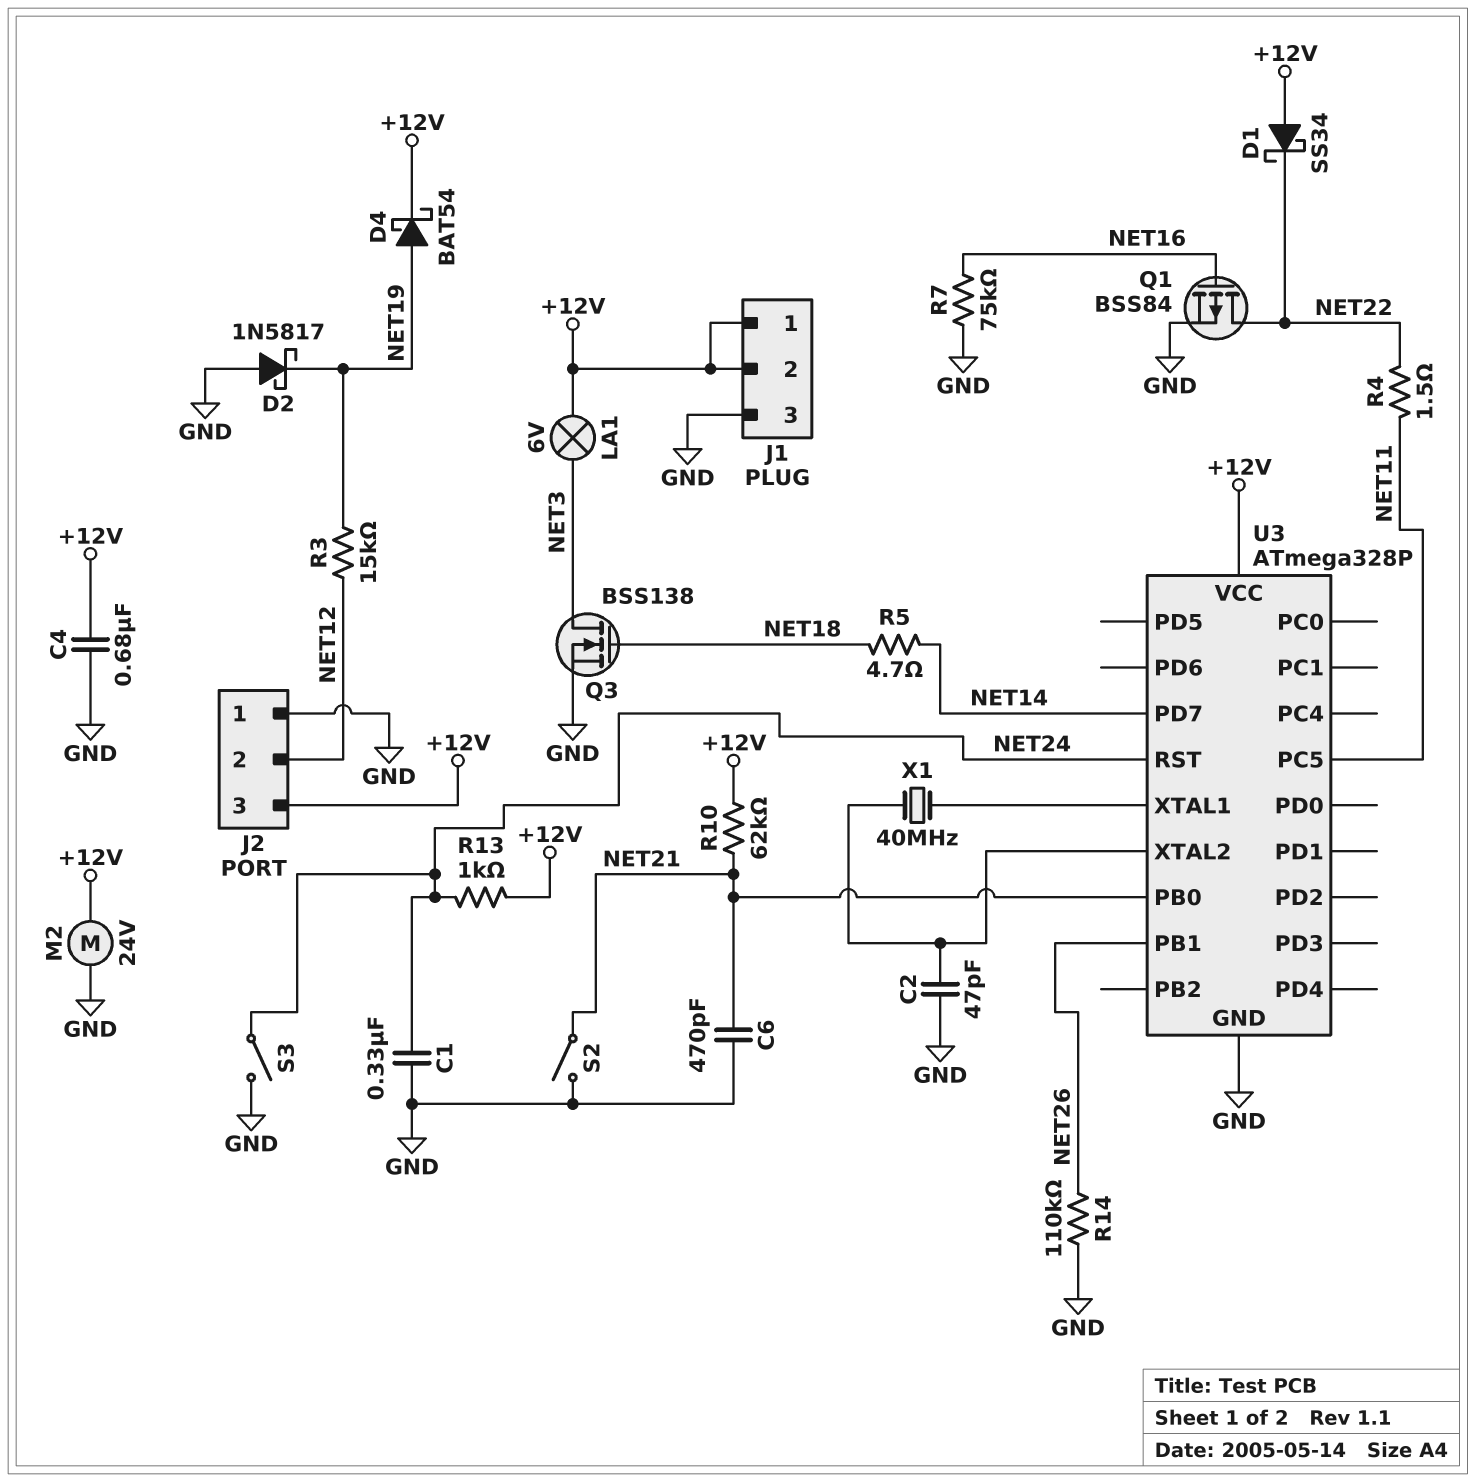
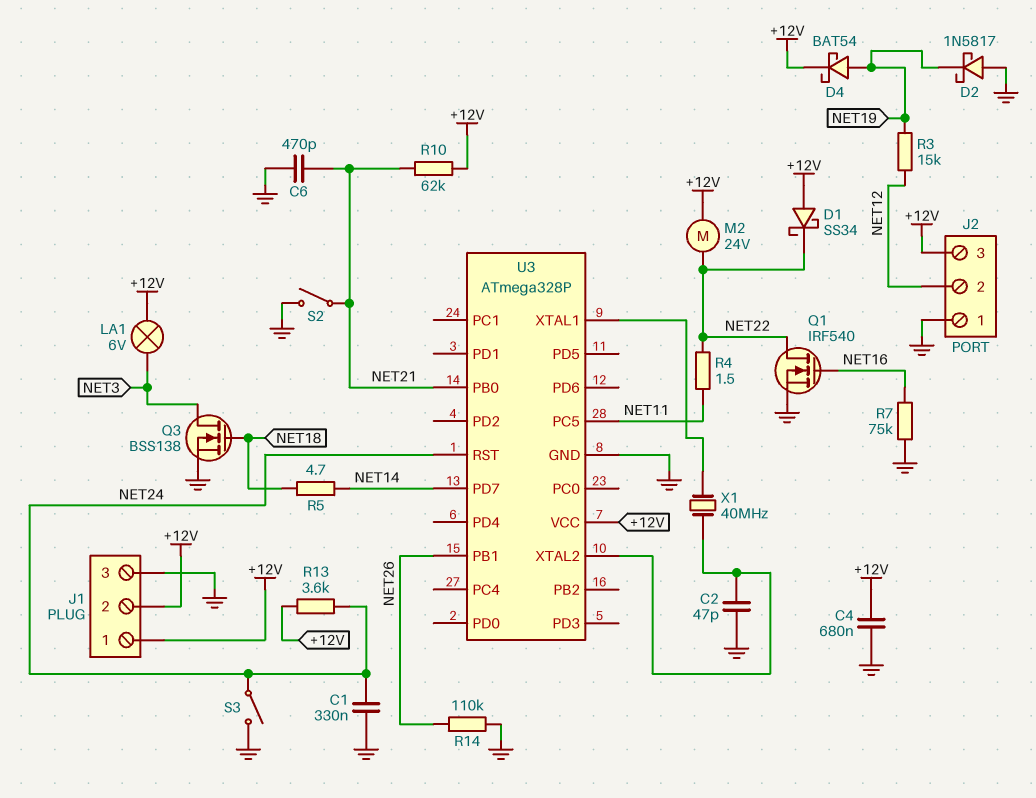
M2: motor 24V (+12V, GND) -> motor 24V (+12V, NET22)
Q1: PMOS BSS84 (G NET16, D NET22, S GND) -> NMOS IRF540 (G NET16, D NET22, S GND)
R13: 1k (+12V, NET24) -> 3.6k (+12V, NET24)

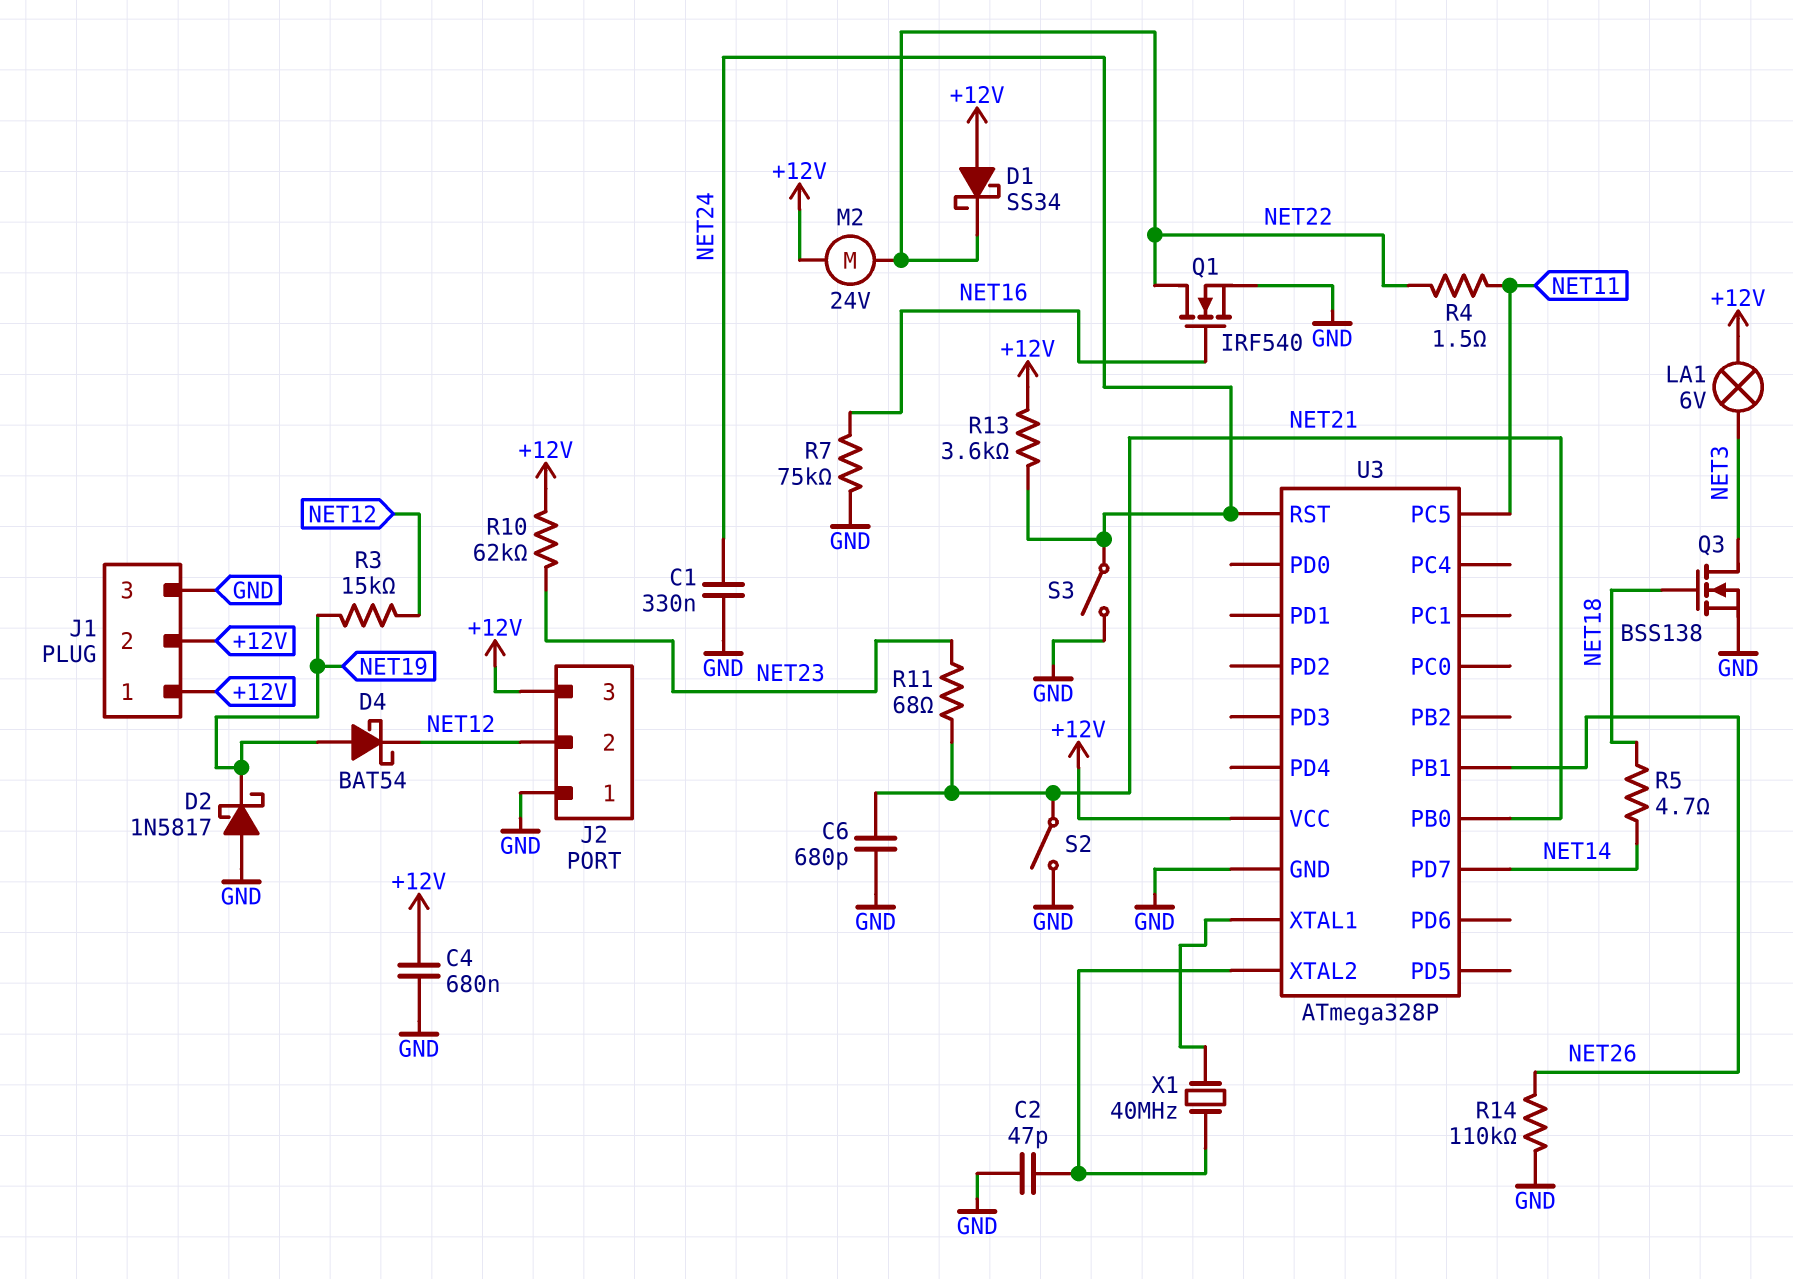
C6: 470pF (GND, NET21) -> 680pF (GND, NET21)
D4: schottky BAT54 (A NET19, K +12V) -> schottky BAT54 (A NET19, K NET12)
R10: 62k (+12V, NET21) -> 62k (+12V, NET23)
R11: none -> 68 (NET21, NET23)

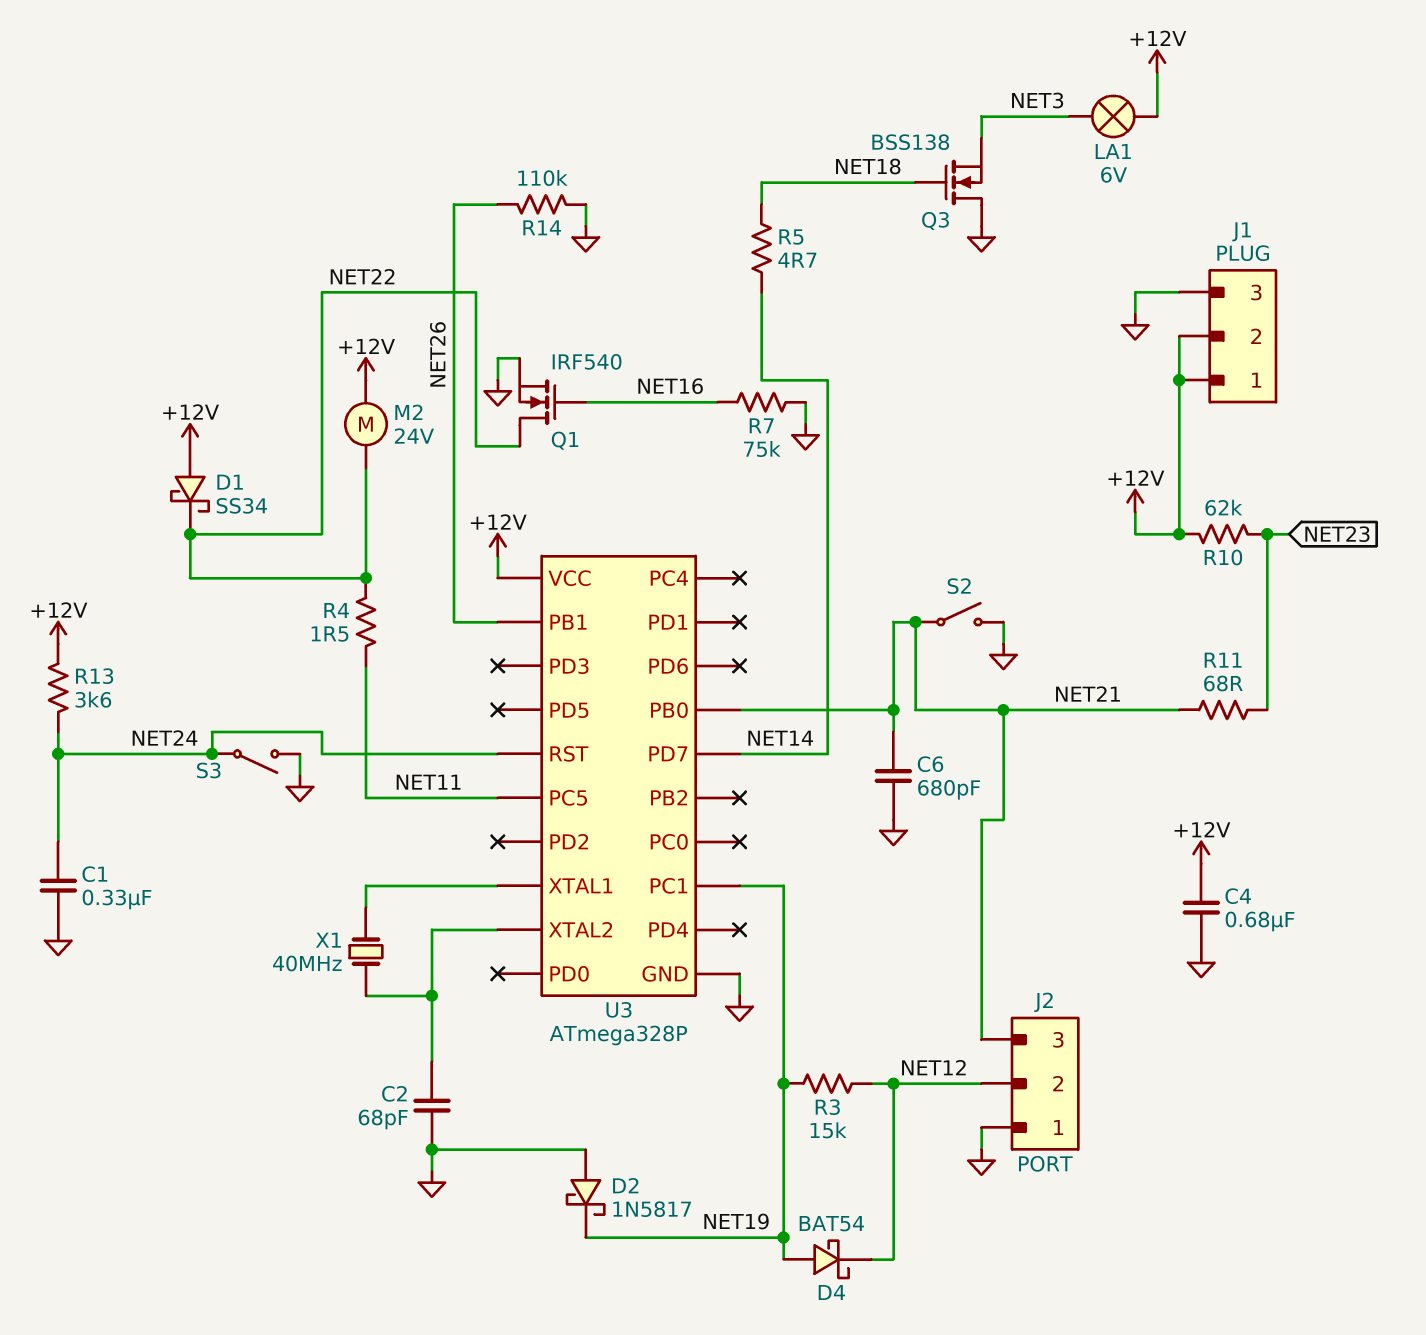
C2: 47pF (GND, U3/XTAL2) -> 68pF (GND, U3/XTAL2)
J2 pin 3: +12V -> NET21
Q3: NMOS BSS138 (G NET18, D NET3, S GND) -> NMOS BSS138 (G NET18, D GND, S NET3)
U3 pin PC1: none -> NET19

